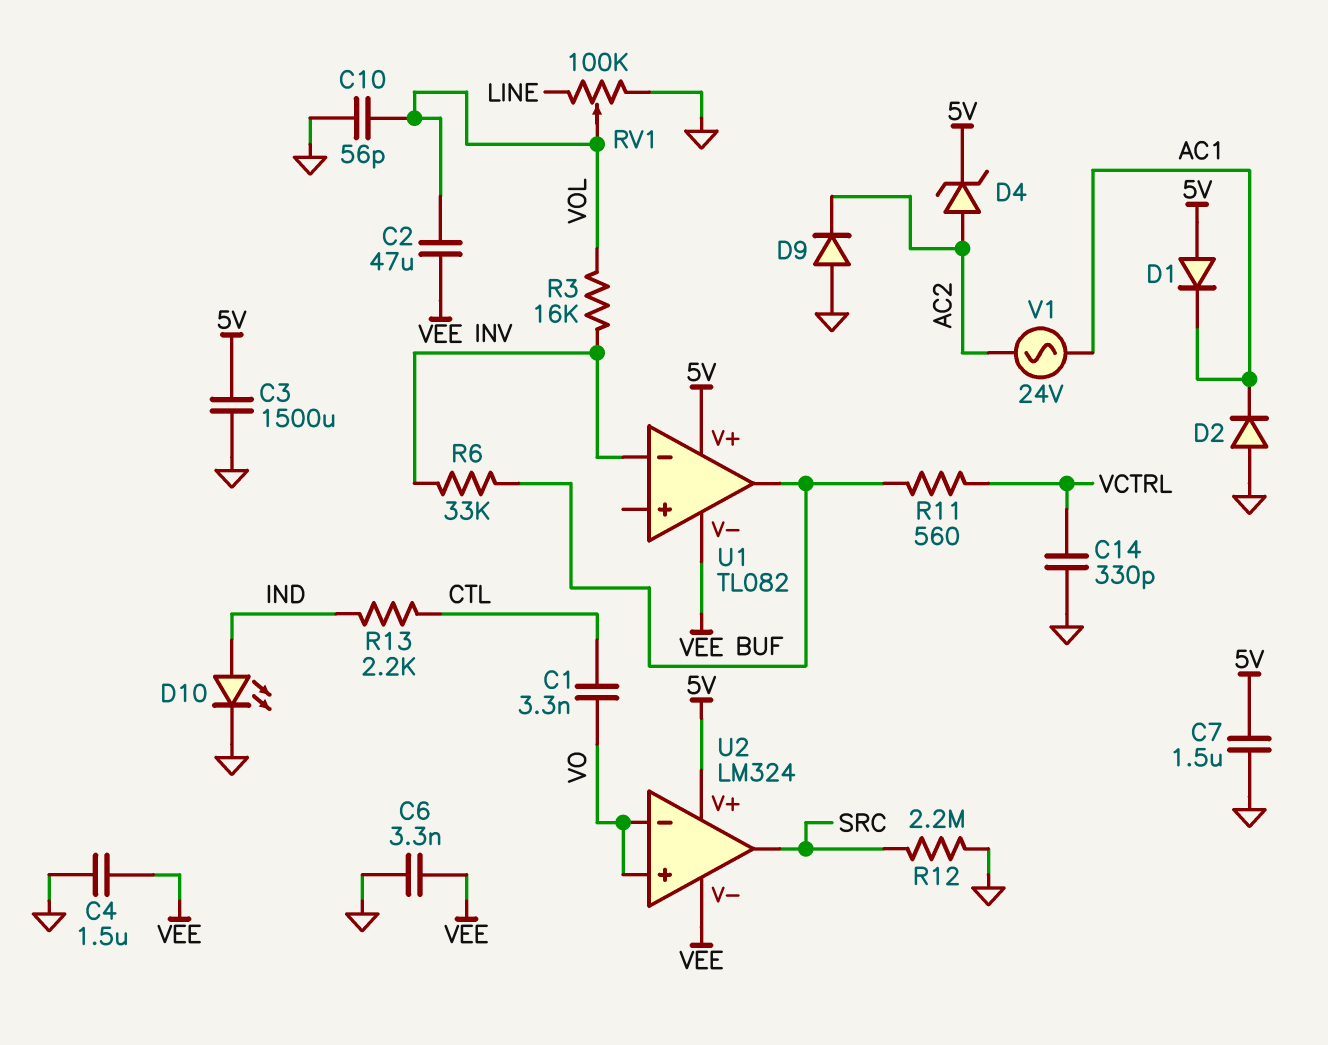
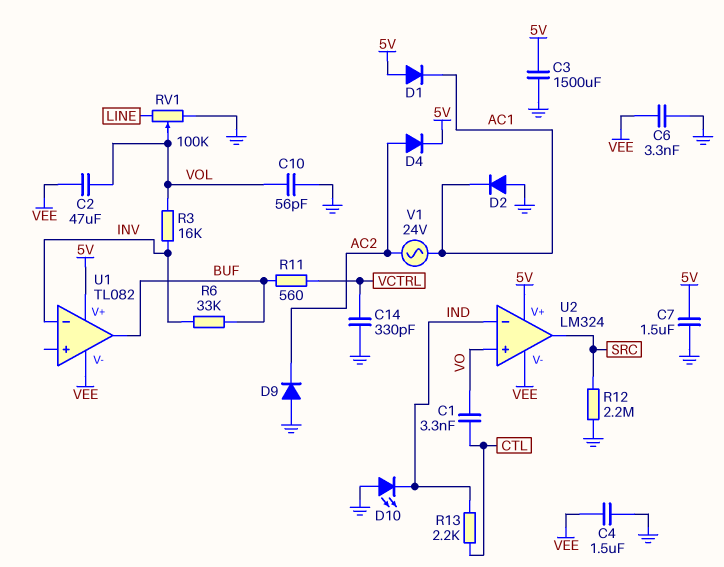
D4: zener (A AC2, K 5V) -> diode (A AC2, K 5V)
D10: LED (A IND, K GND) -> LED (A GND, K IND)
U2 pin in-: VO -> IND

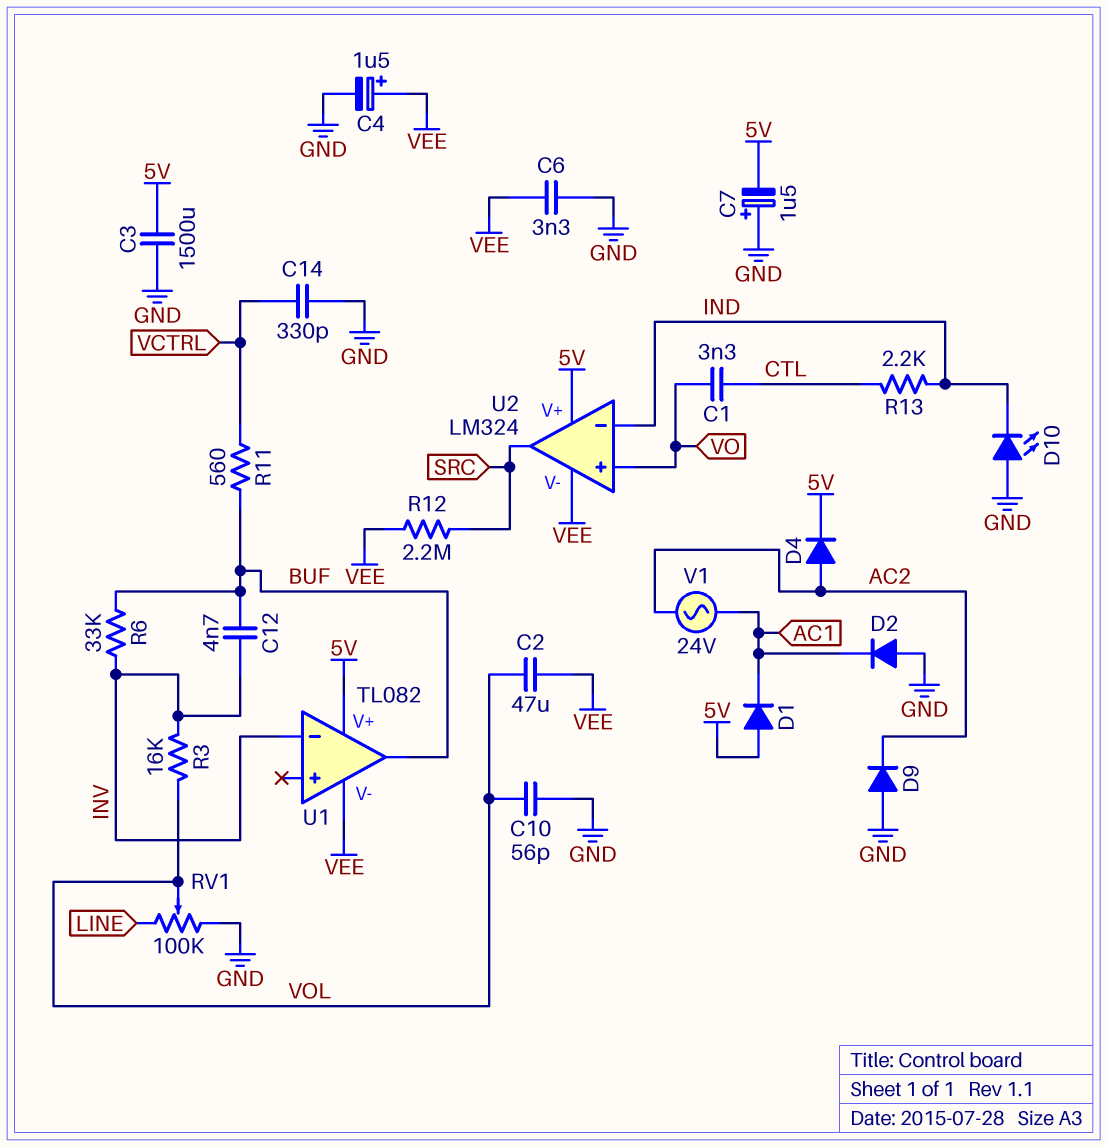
C4: 1.5uF (GND, VEE) -> 1.5uF (plus VEE, minus GND)
C7: 1.5uF (5V, GND) -> 1.5uF (plus GND, minus 5V)
C12: none -> 4.7nF (BUF, INV)
R12: 2.2M (GND, SRC) -> 2.2M (SRC, VEE)

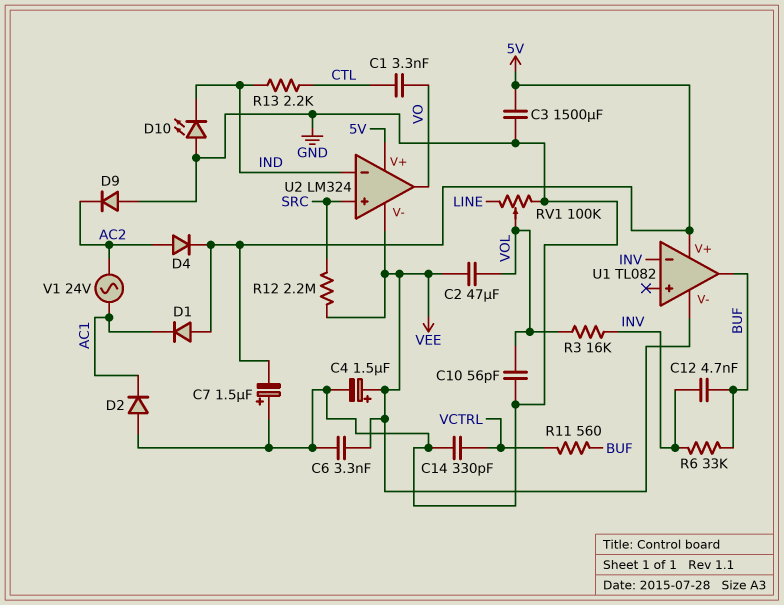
U2 pin in+: VO -> SRC
U2 pin out: SRC -> VO

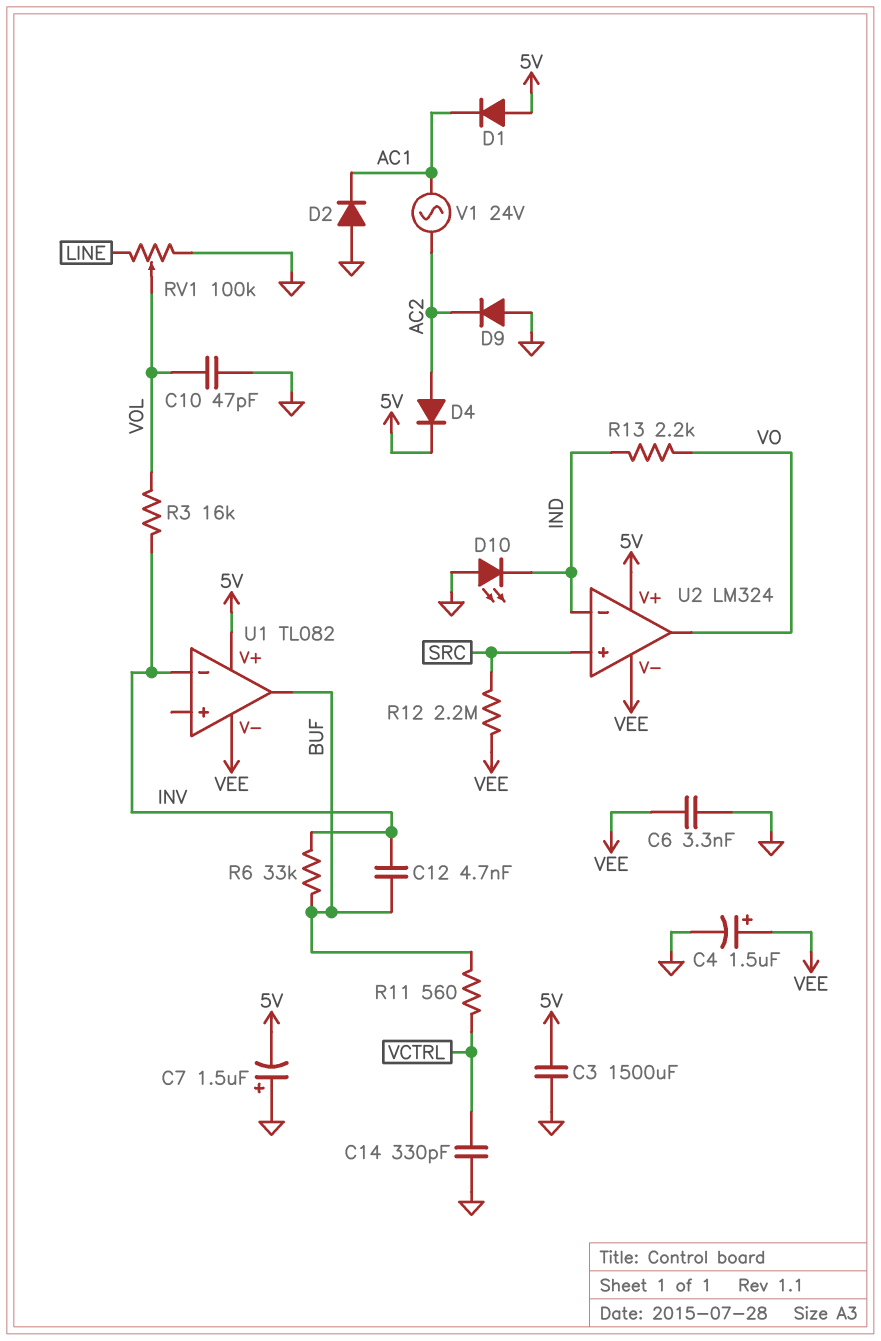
C1: 3.3nF (CTL, VO) -> none
C2: 47uF (VEE, VOL) -> none
C10: 56pF (GND, VOL) -> 47pF (GND, VOL)
R13: 2.2k (CTL, IND) -> 2.2k (IND, VO)

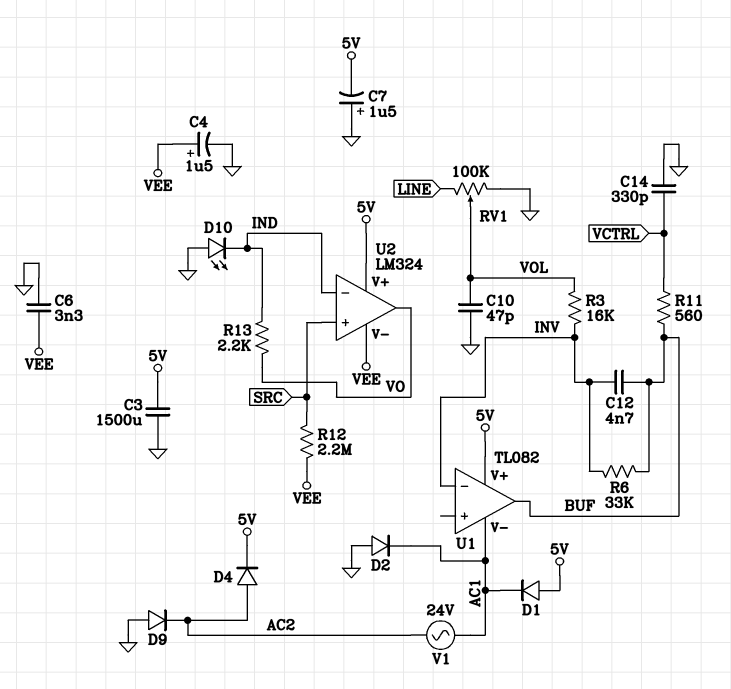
U1 pin V-: VEE -> AC1

